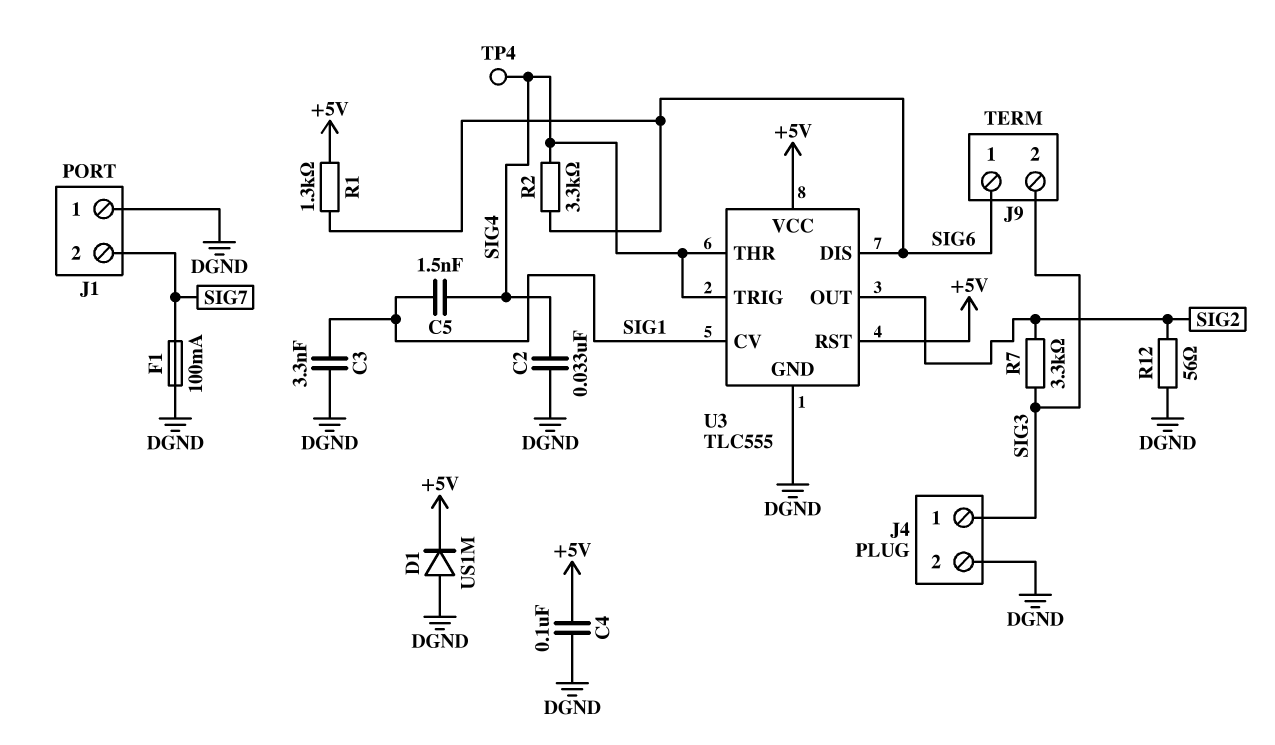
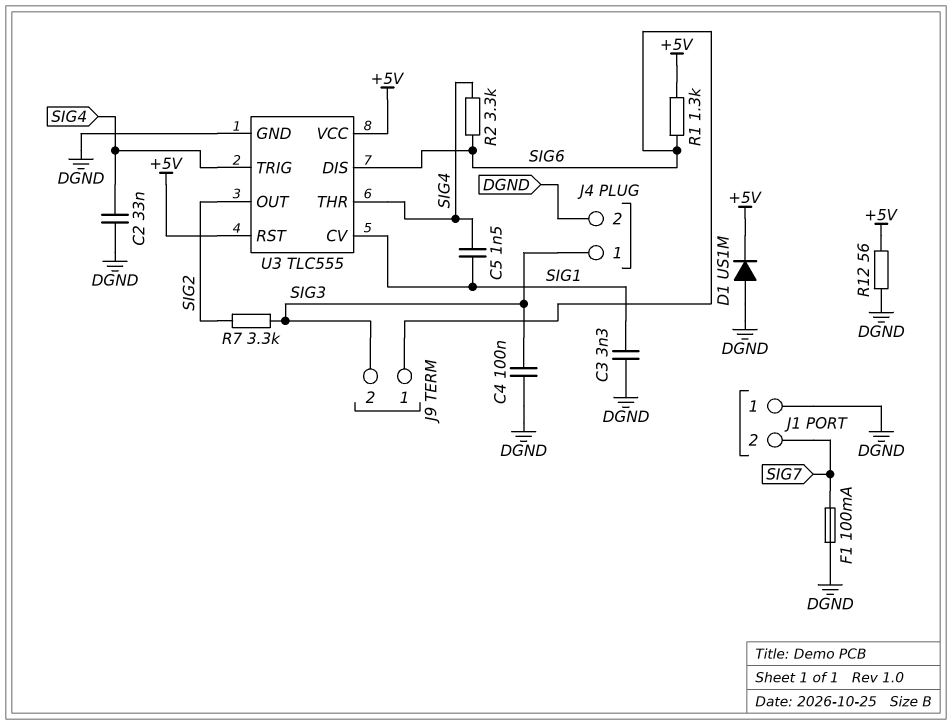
C4: 100nF (+5V, DGND) -> 100nF (DGND, SIG3)
R12: 56 (DGND, SIG2) -> 56 (+5V, DGND)
TP4: test point (SIG4) -> none

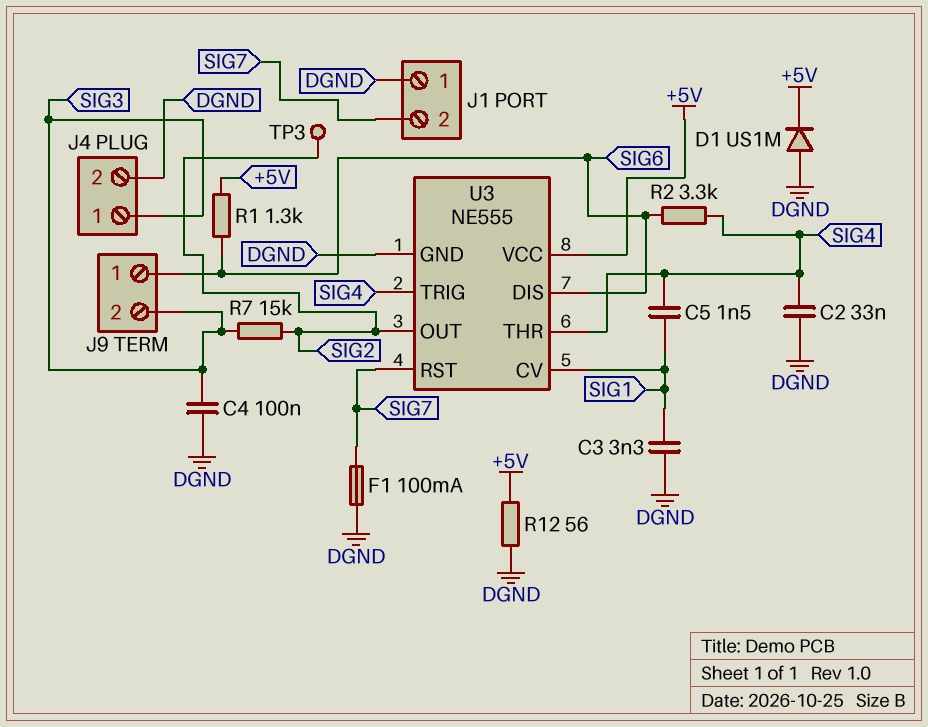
R7: 3.3k (SIG2, SIG3) -> 15k (SIG2, SIG3)
TP3: none -> test point (SIG2)
U3: TLC555 -> NE555
U3 pin RST: +5V -> SIG7

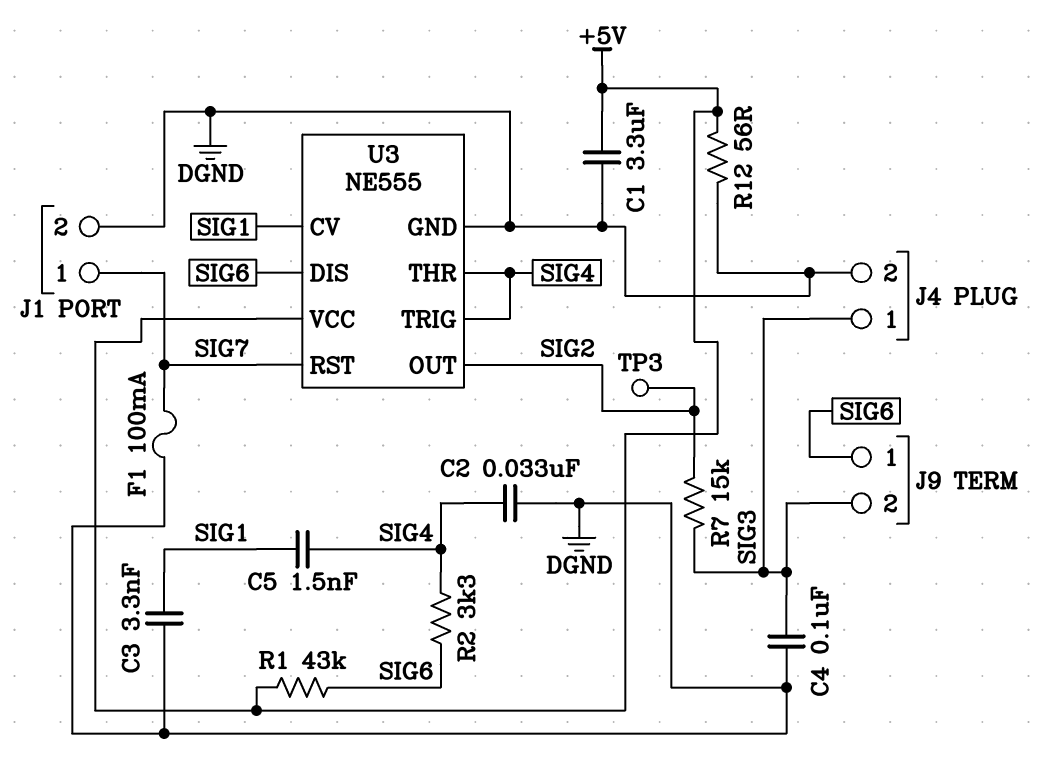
C1: none -> 3.3uF (+5V, DGND)
D1: diode US1M (A DGND, K +5V) -> none
J1 pin 1: DGND -> SIG7
J1 pin 2: SIG7 -> DGND
R1: 1.3k (+5V, SIG6) -> 43k (+5V, SIG6)

